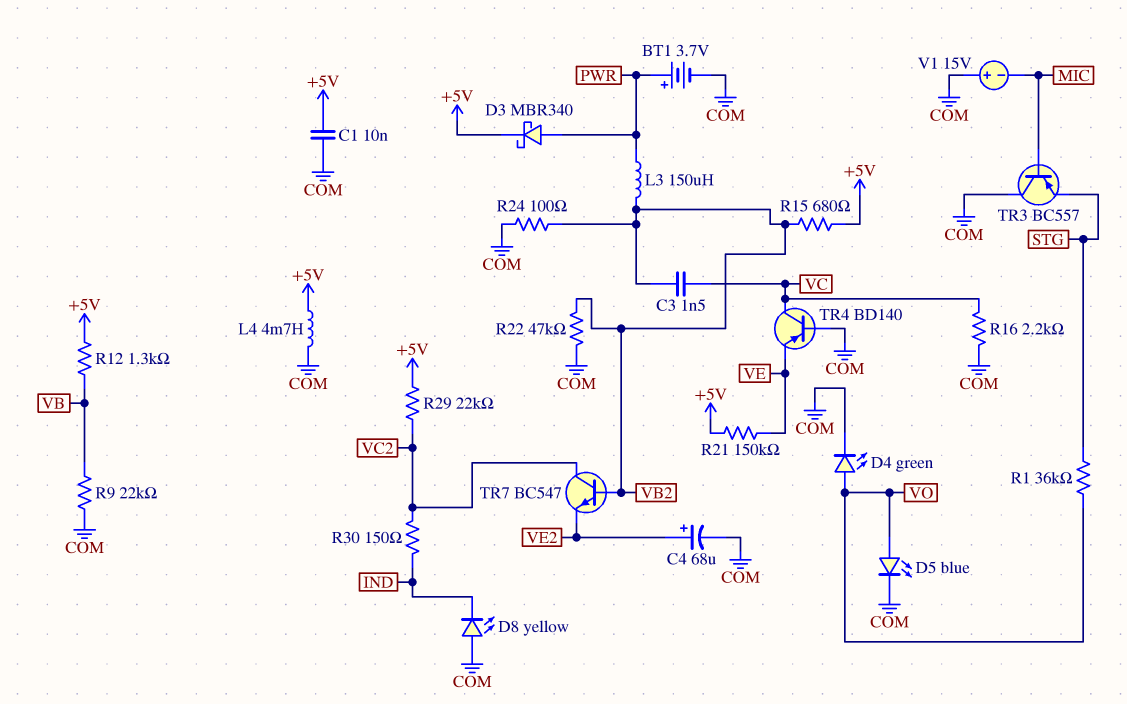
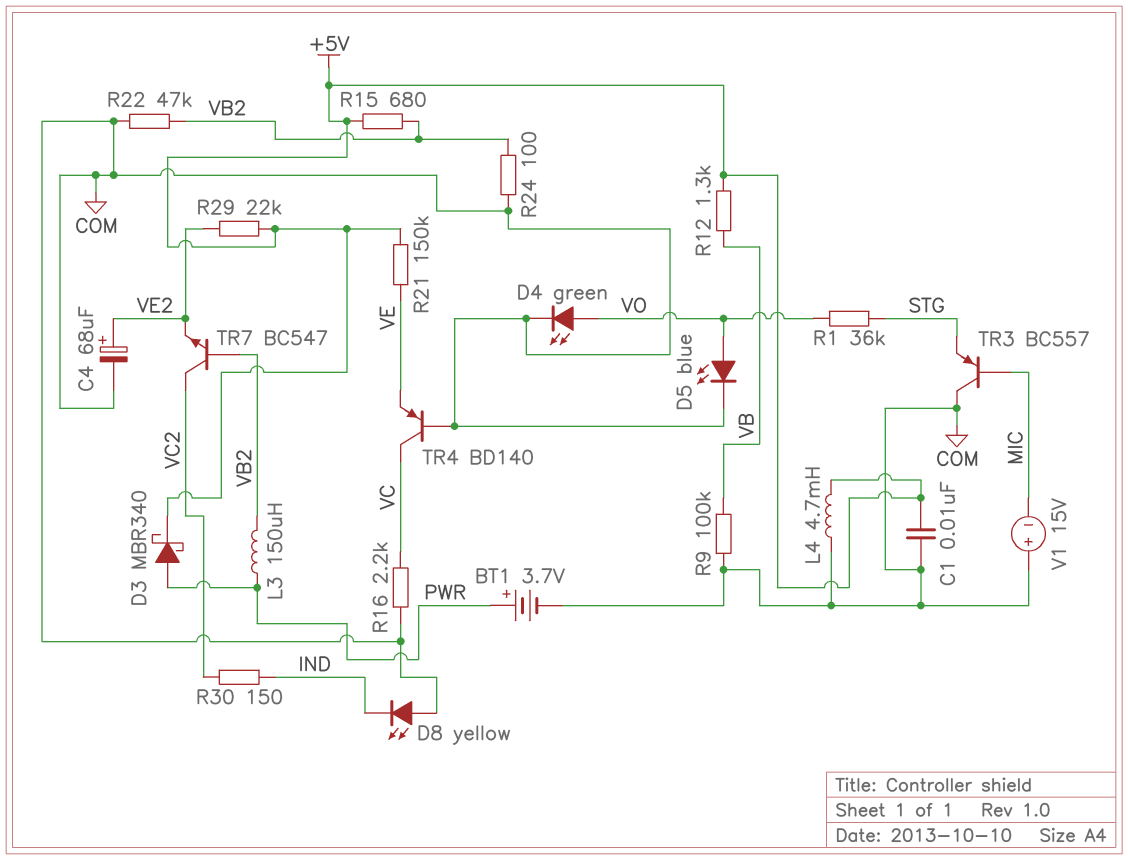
C3: 1.5nF (VB2, VC) -> none
R9: 22k (COM, VB) -> 100k (COM, VB)
R29: 22k (+5V, VC2) -> 22k (+5V, VE2)

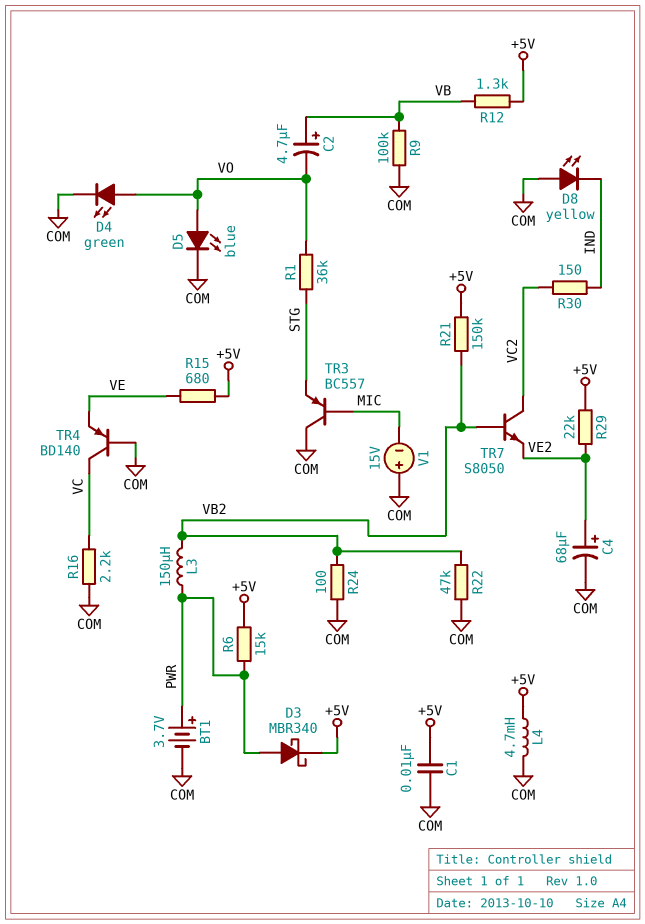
C2: none -> 4.7uF (plus VB, minus VO)
R6: none -> 15k (+5V, PWR)
R15: 680 (+5V, VB2) -> 680 (+5V, VE)
R21: 150k (+5V, VE) -> 150k (+5V, VB2)
TR7: NPN BC547 (B VB2, C VC2, E VE2) -> NPN S8050 (B VB2, C VC2, E VE2)

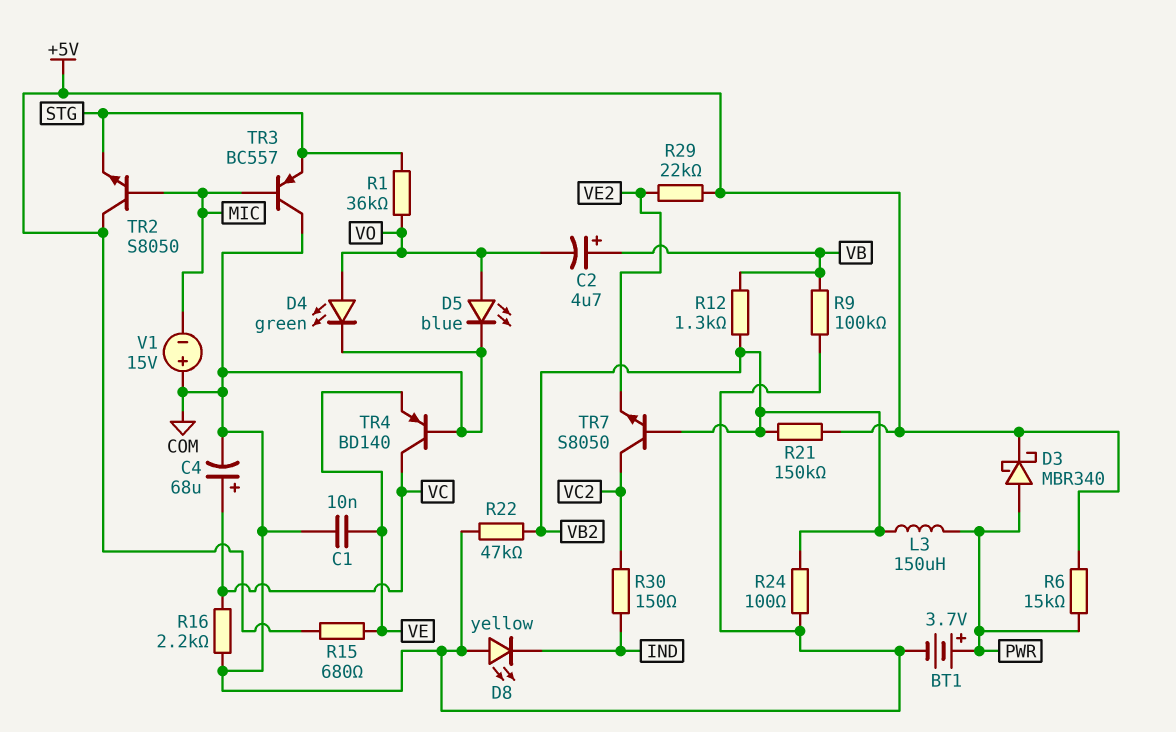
C1: 10nF (+5V, COM) -> 10nF (COM, VE)
C4: 68uF (plus VE2, minus COM) -> 68uF (plus VC, minus COM)
L4: 4.7mH (+5V, COM) -> none
R12: 1.3k (+5V, VB) -> 1.3k (VB, VB2)
TR2: none -> NPN S8050 (B MIC, C +5V, E STG)

